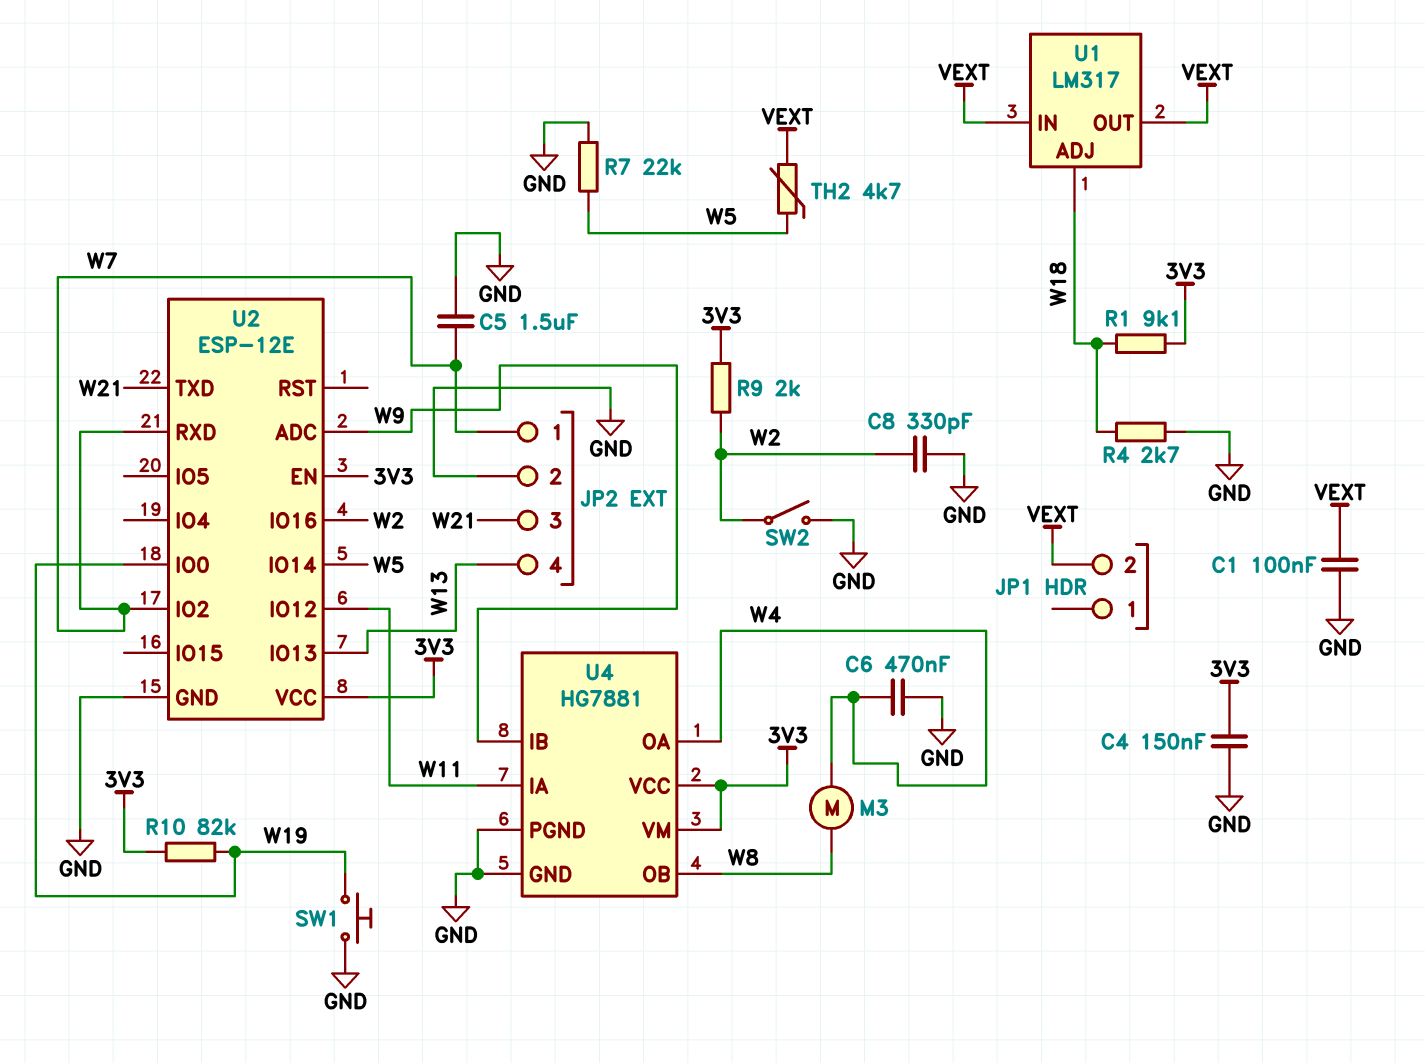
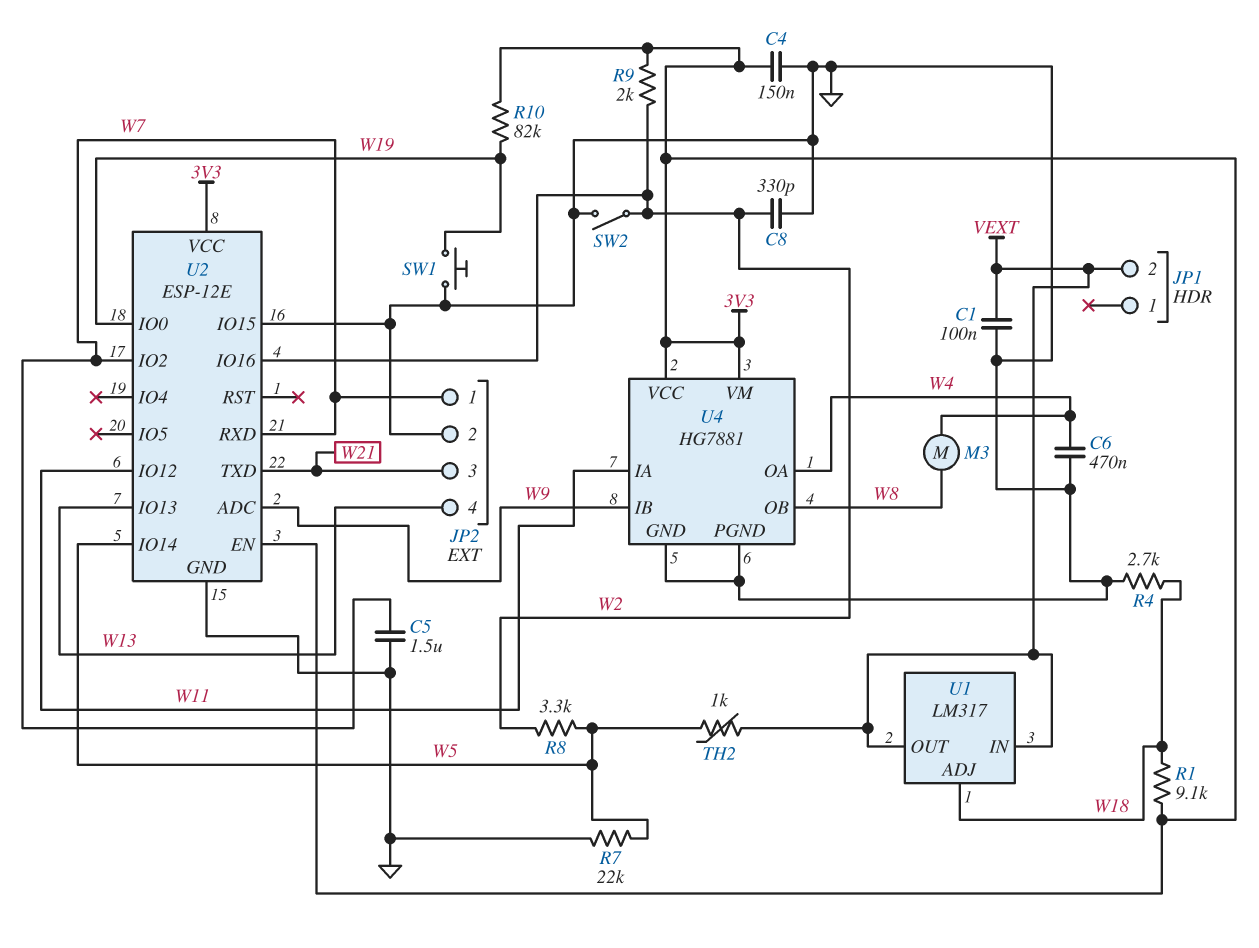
R8: none -> 3.3k (W2, W5)
TH2: 4.7k (VEXT, W5) -> 1k (VEXT, W5)
U2 pin IO15: none -> GND

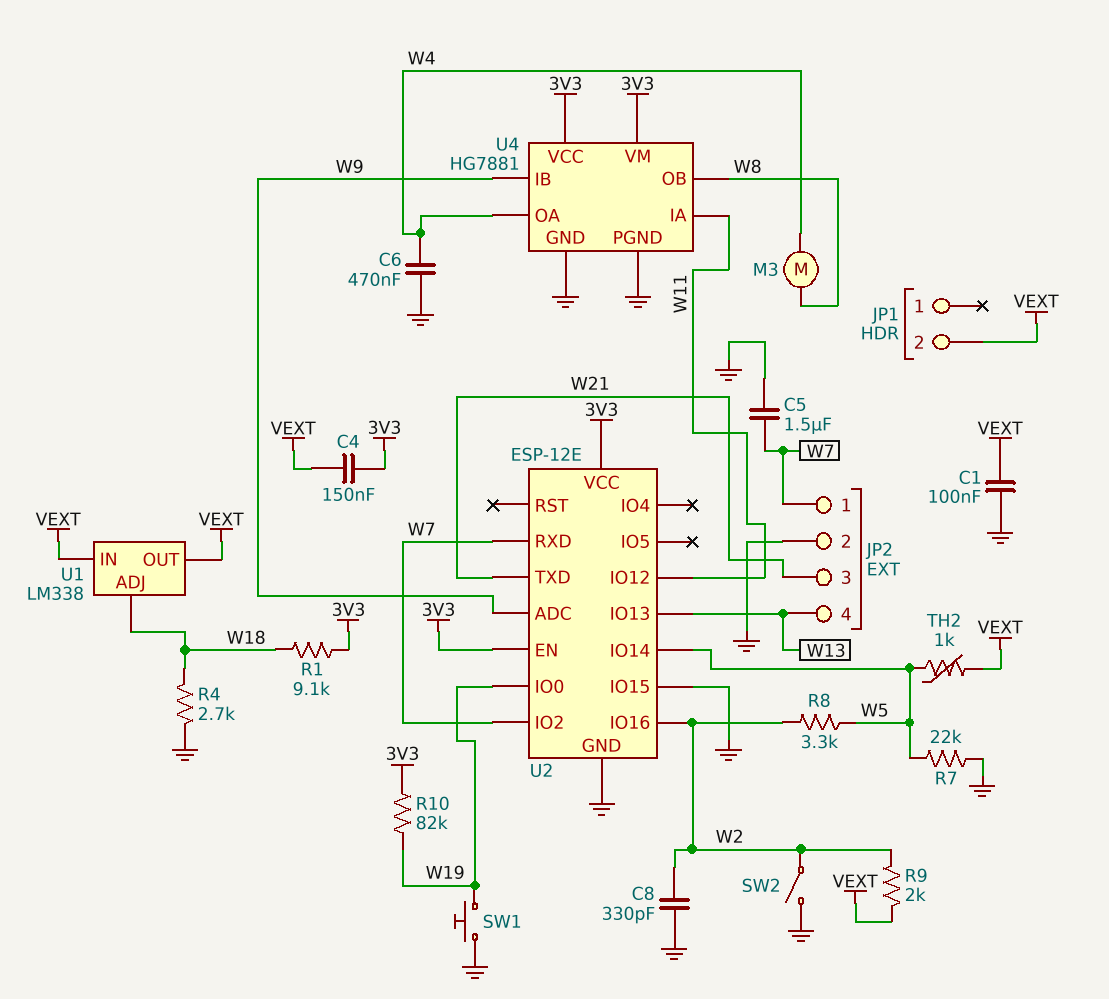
C4: 150nF (3V3, GND) -> 150nF (3V3, VEXT)
R9: 2k (3V3, W2) -> 2k (VEXT, W2)
U1: LM317 -> LM338

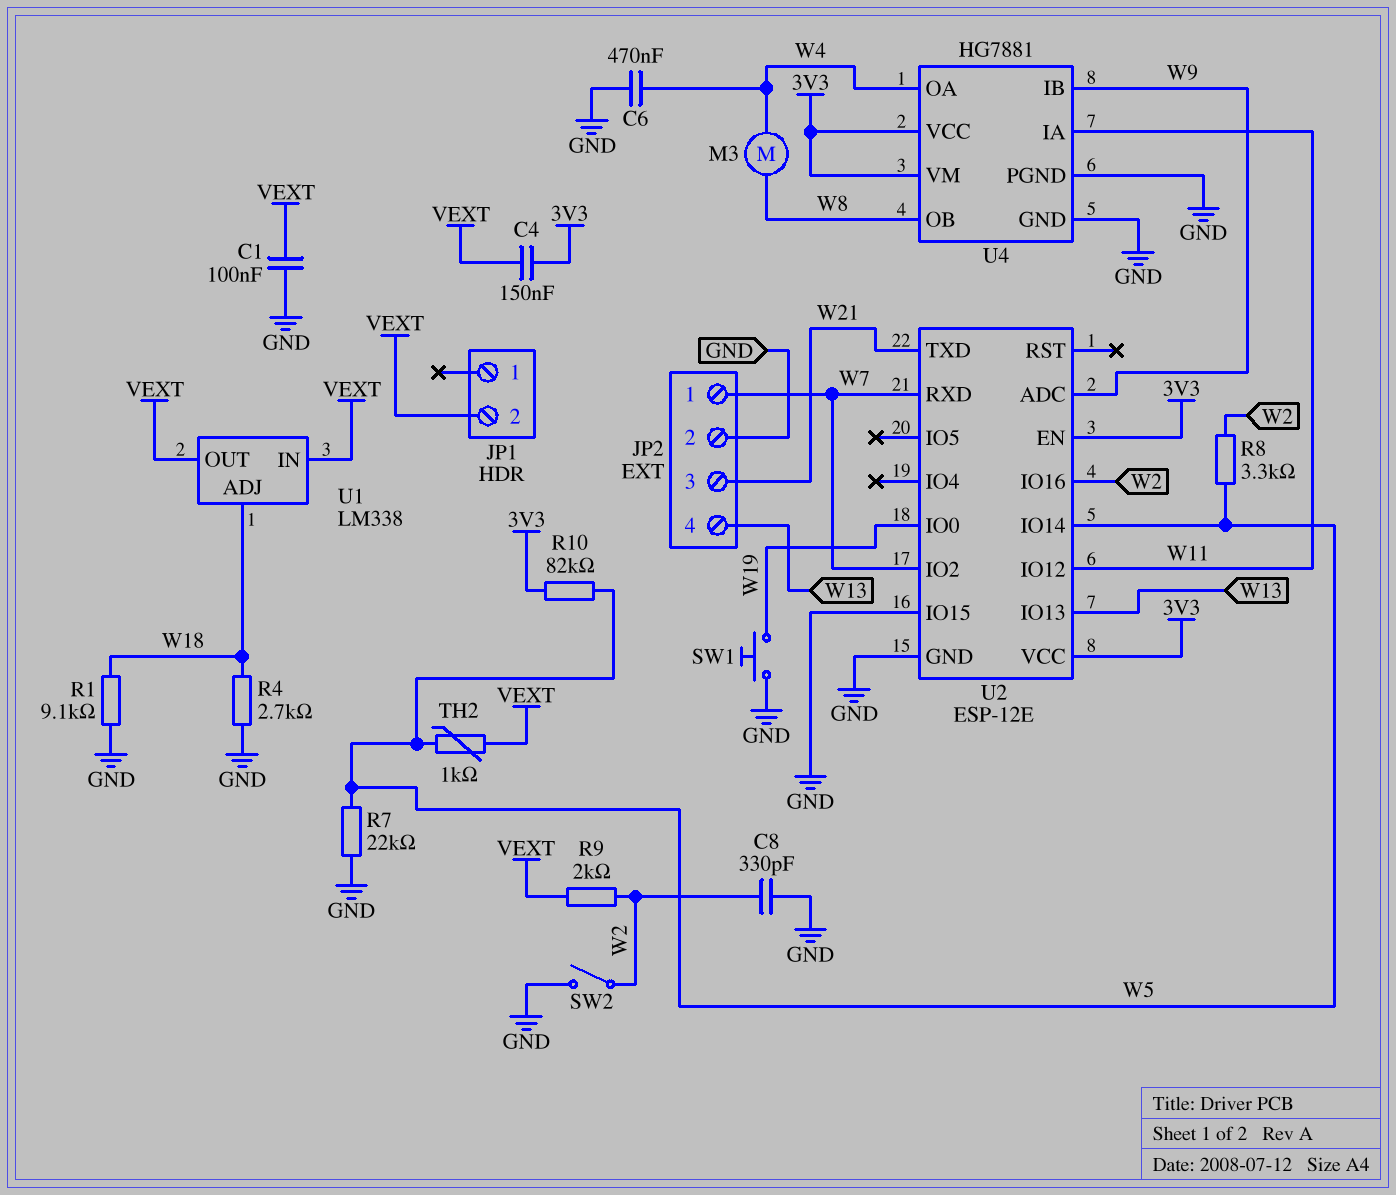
C5: 1.5uF (GND, W7) -> none
R1: 9.1k (3V3, W18) -> 9.1k (GND, W18)
R10: 82k (3V3, W19) -> 82k (3V3, W5)

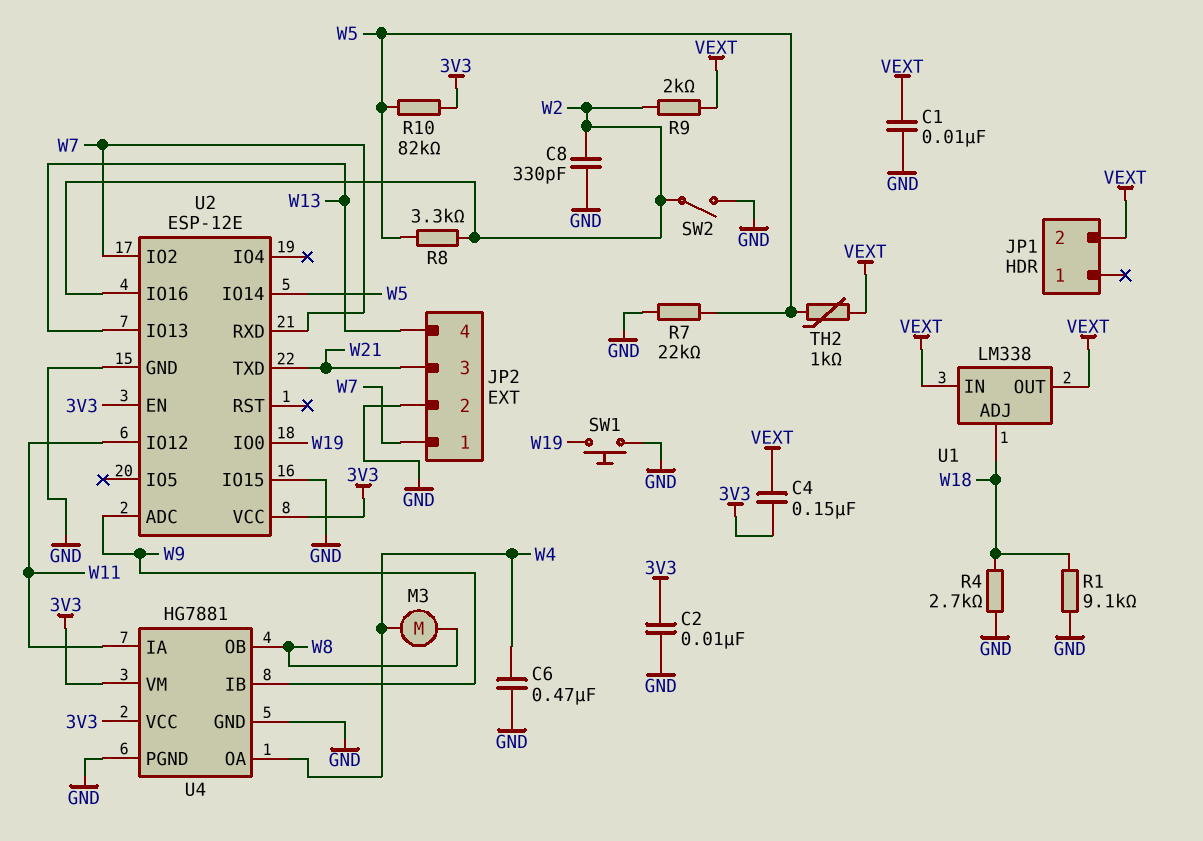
C1: 100nF (GND, VEXT) -> 10nF (GND, VEXT)
C2: none -> 10nF (3V3, GND)

